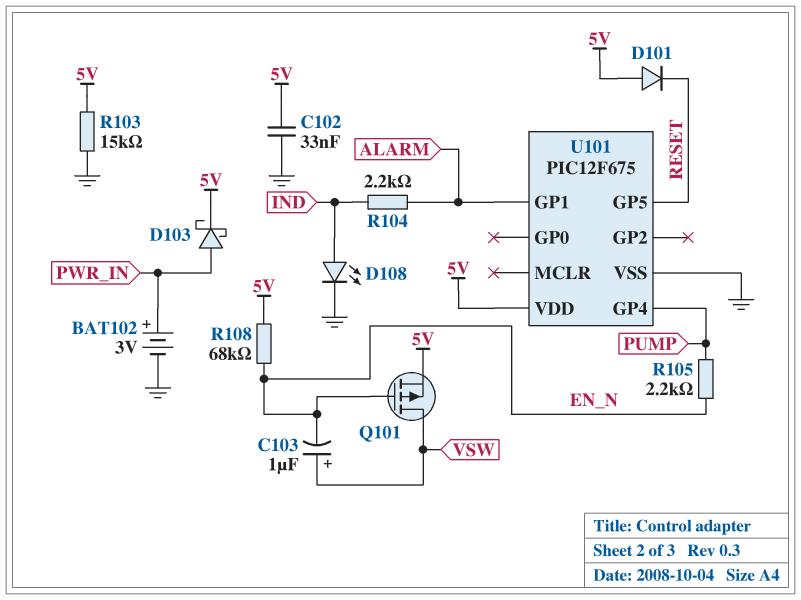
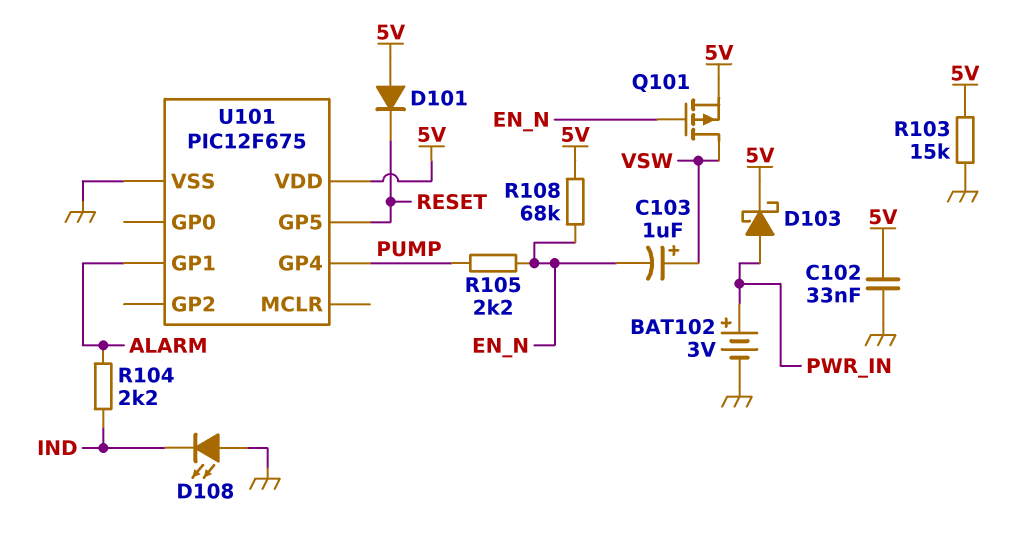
D108: LED (A IND, K GND) -> LED (A GND, K IND)

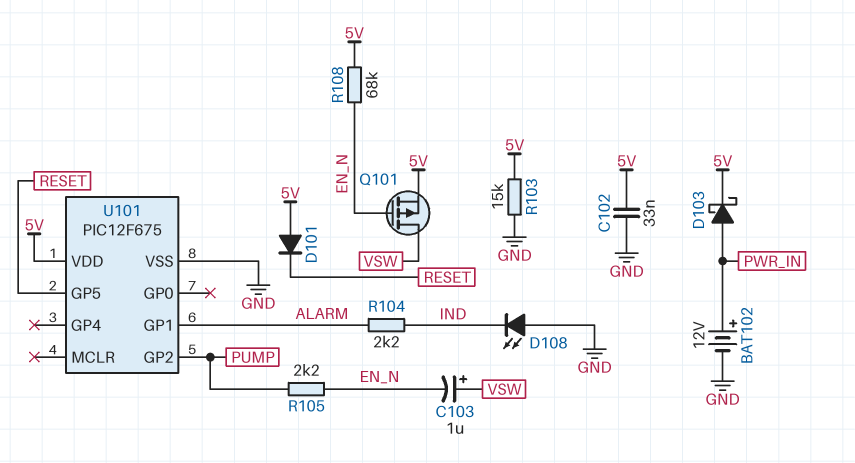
BAT102: 3V (plus PWR_IN, minus GND) -> 12V (plus PWR_IN, minus GND)
U101 pin GP2: none -> PUMP
U101 pin GP4: PUMP -> none

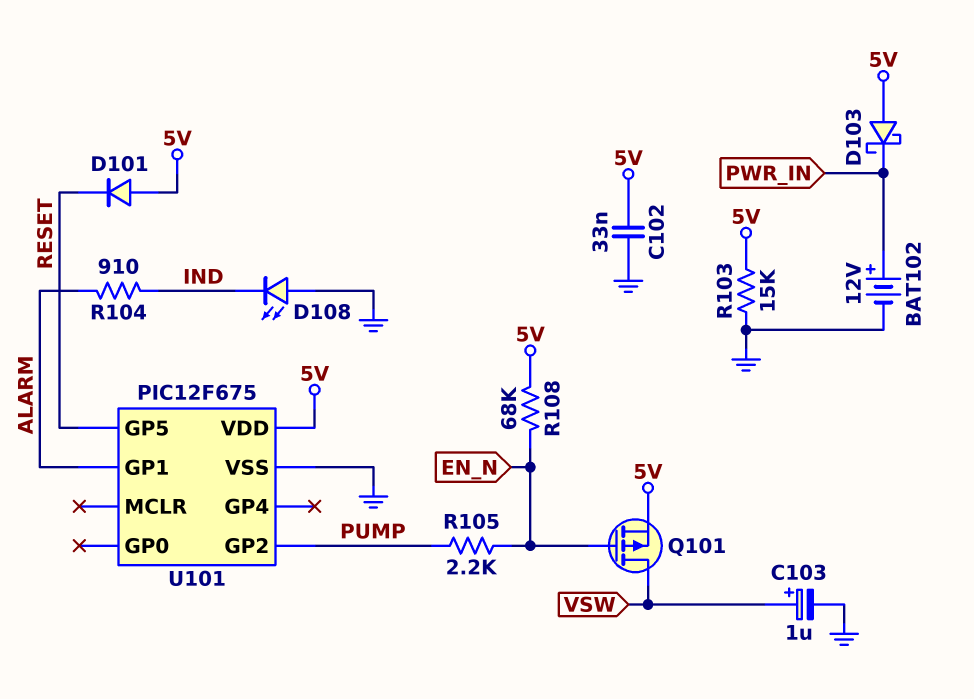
C103: 1uF (plus VSW, minus EN_N) -> 1uF (plus VSW, minus GND)
D103: schottky (A PWR_IN, K 5V) -> schottky (A 5V, K PWR_IN)
R104: 2.2k (ALARM, IND) -> 910 (ALARM, IND)

